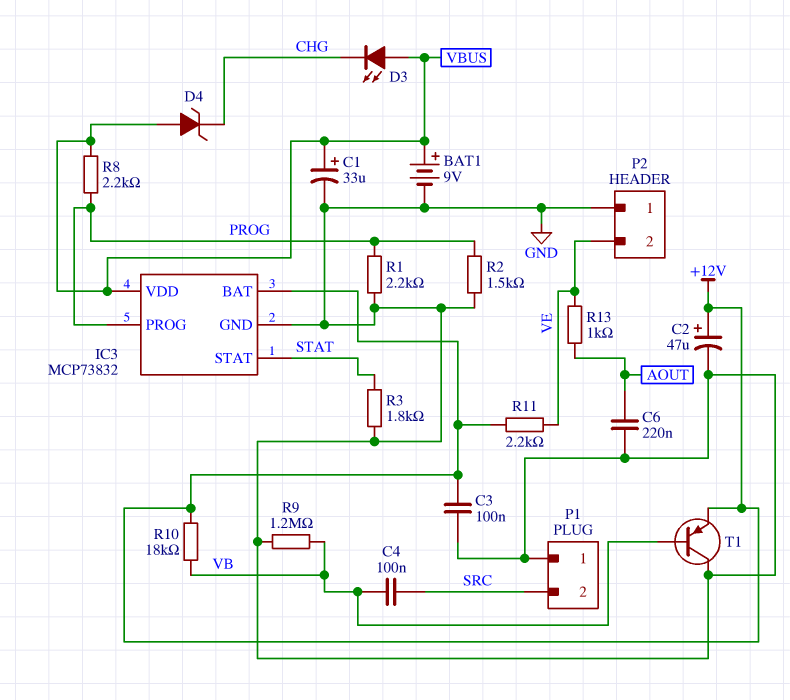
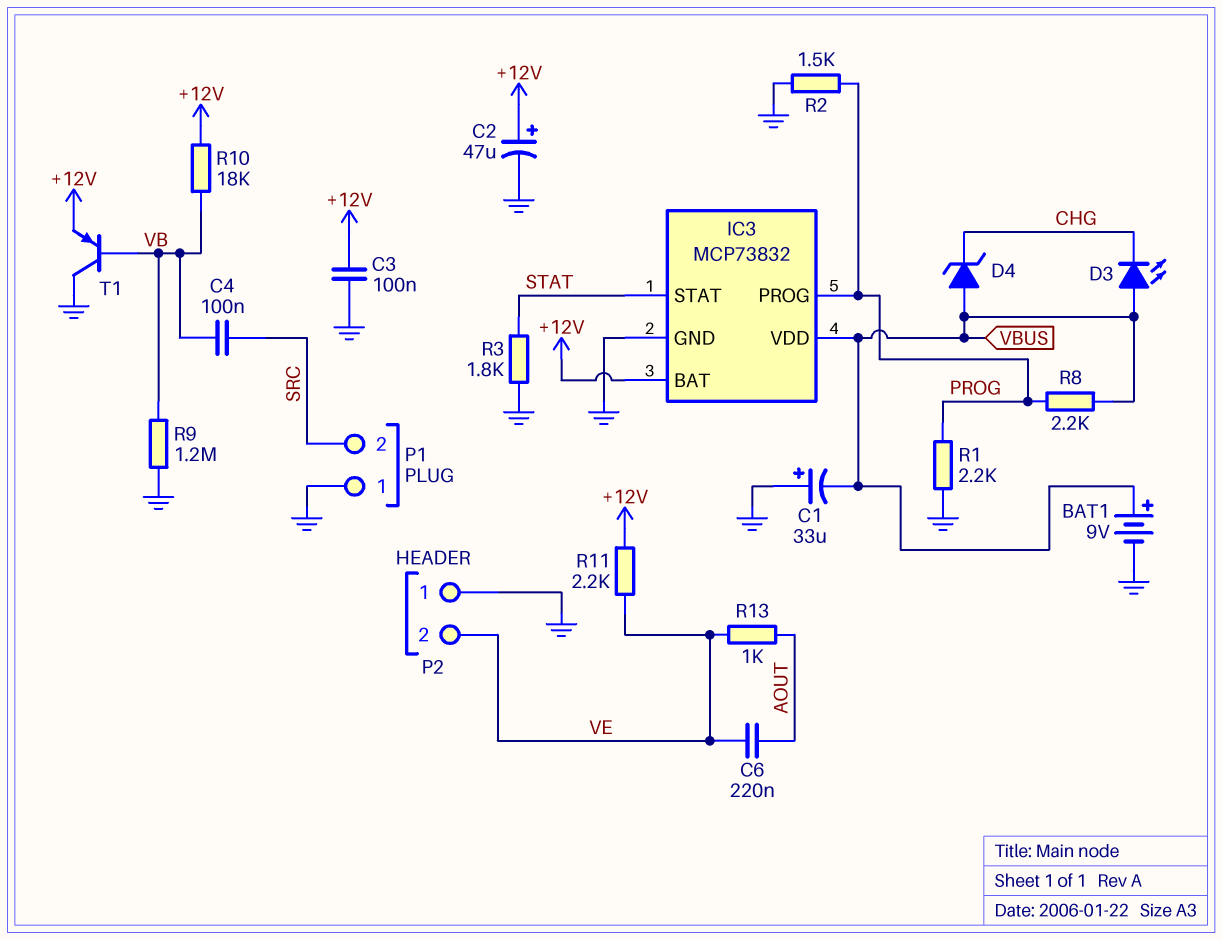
C1: 33uF (plus VBUS, minus GND) -> 33uF (plus GND, minus VBUS)
C6: 220nF (AOUT, GND) -> 220nF (AOUT, VE)

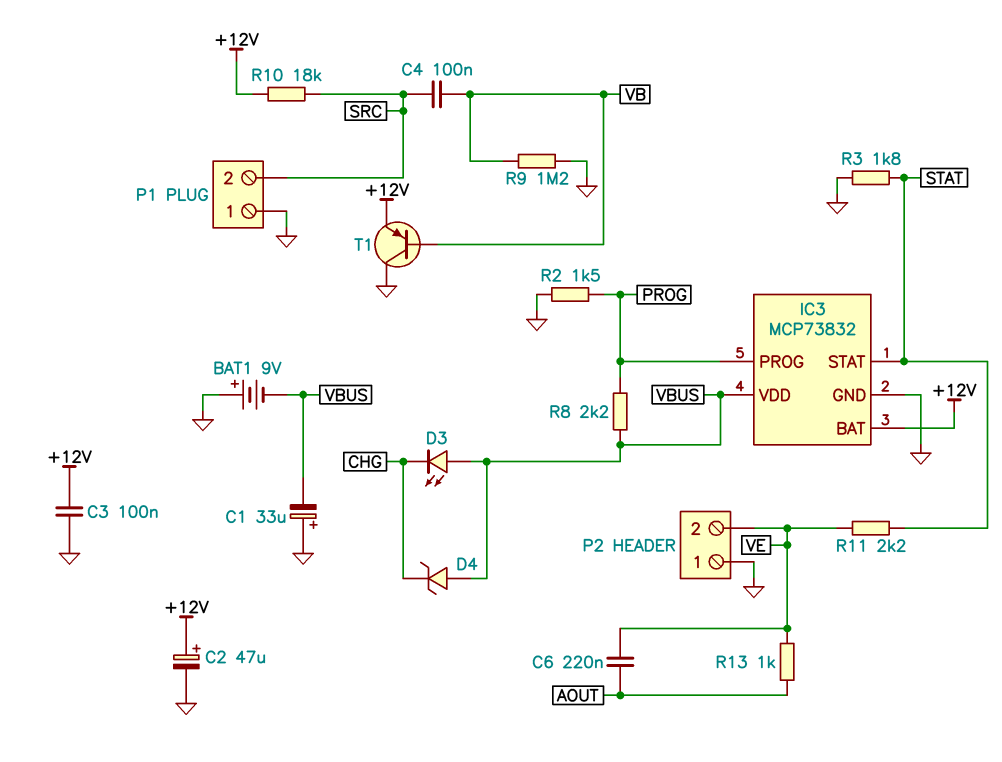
BAT1: 9V (plus VBUS, minus GND) -> 9V (plus GND, minus VBUS)
R1: 2.2k (GND, PROG) -> none
R10: 18k (+12V, VB) -> 18k (+12V, SRC)
R11: 2.2k (+12V, VE) -> 2.2k (STAT, VE)

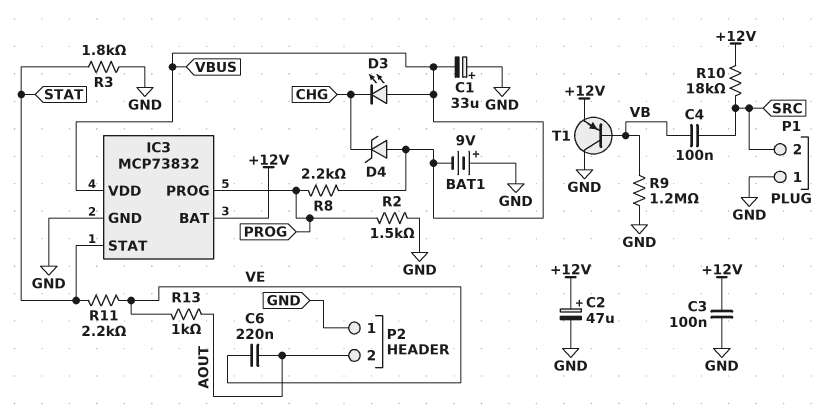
P2 pin 2: VE -> AOUT

